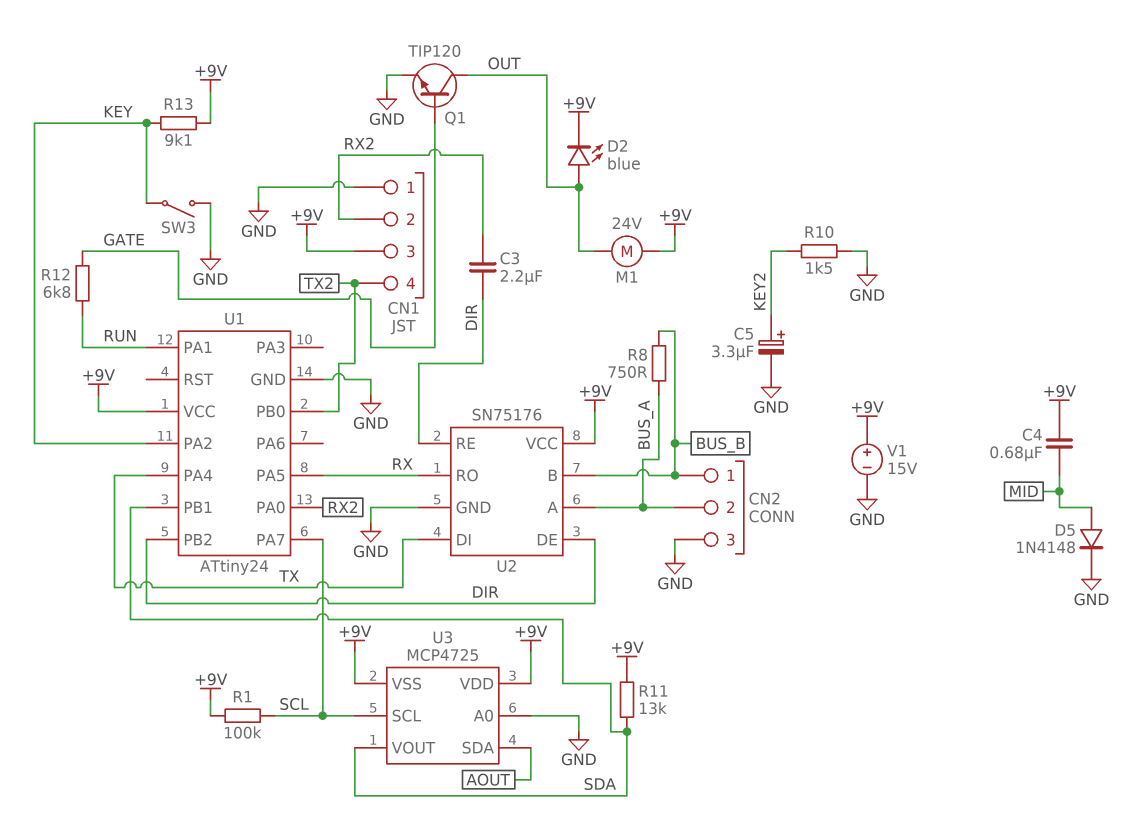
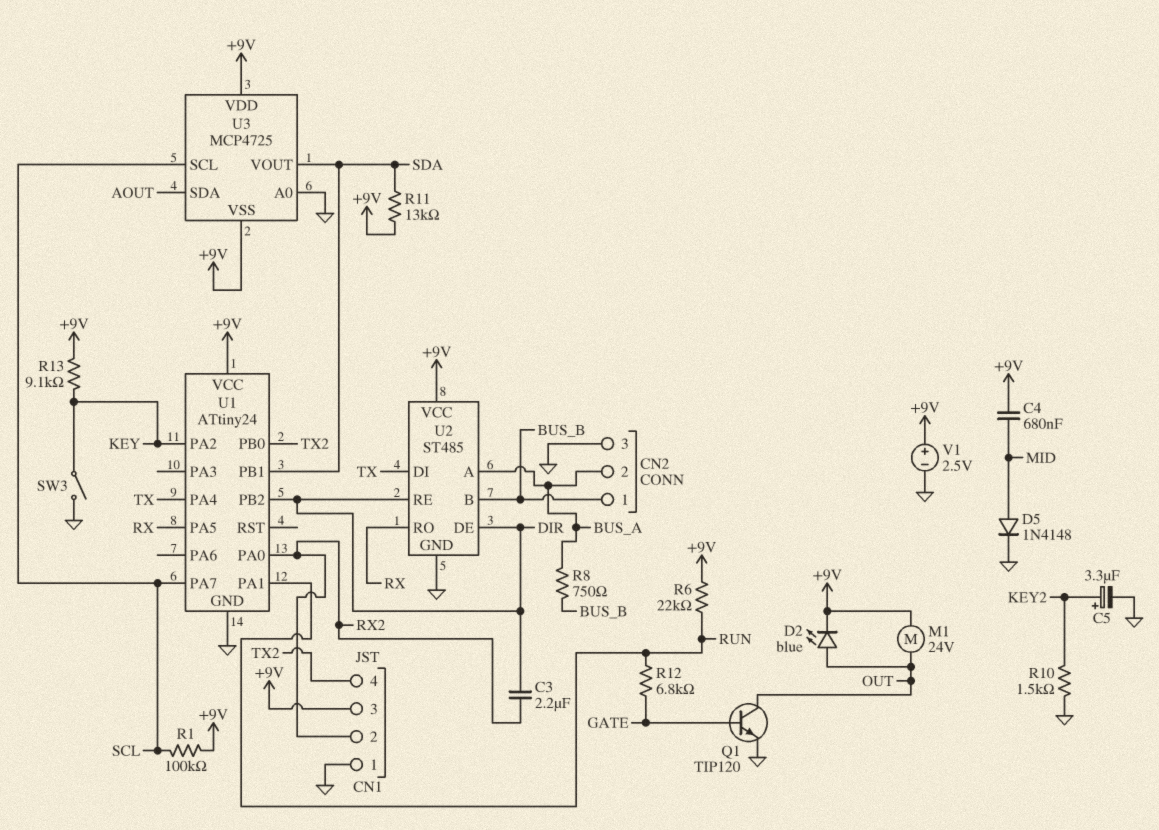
R6: none -> 22k (+9V, RUN)
U2: SN75176 -> ST485
V1: 15V (plus +9V, minus GND) -> 2.5V (plus +9V, minus GND)

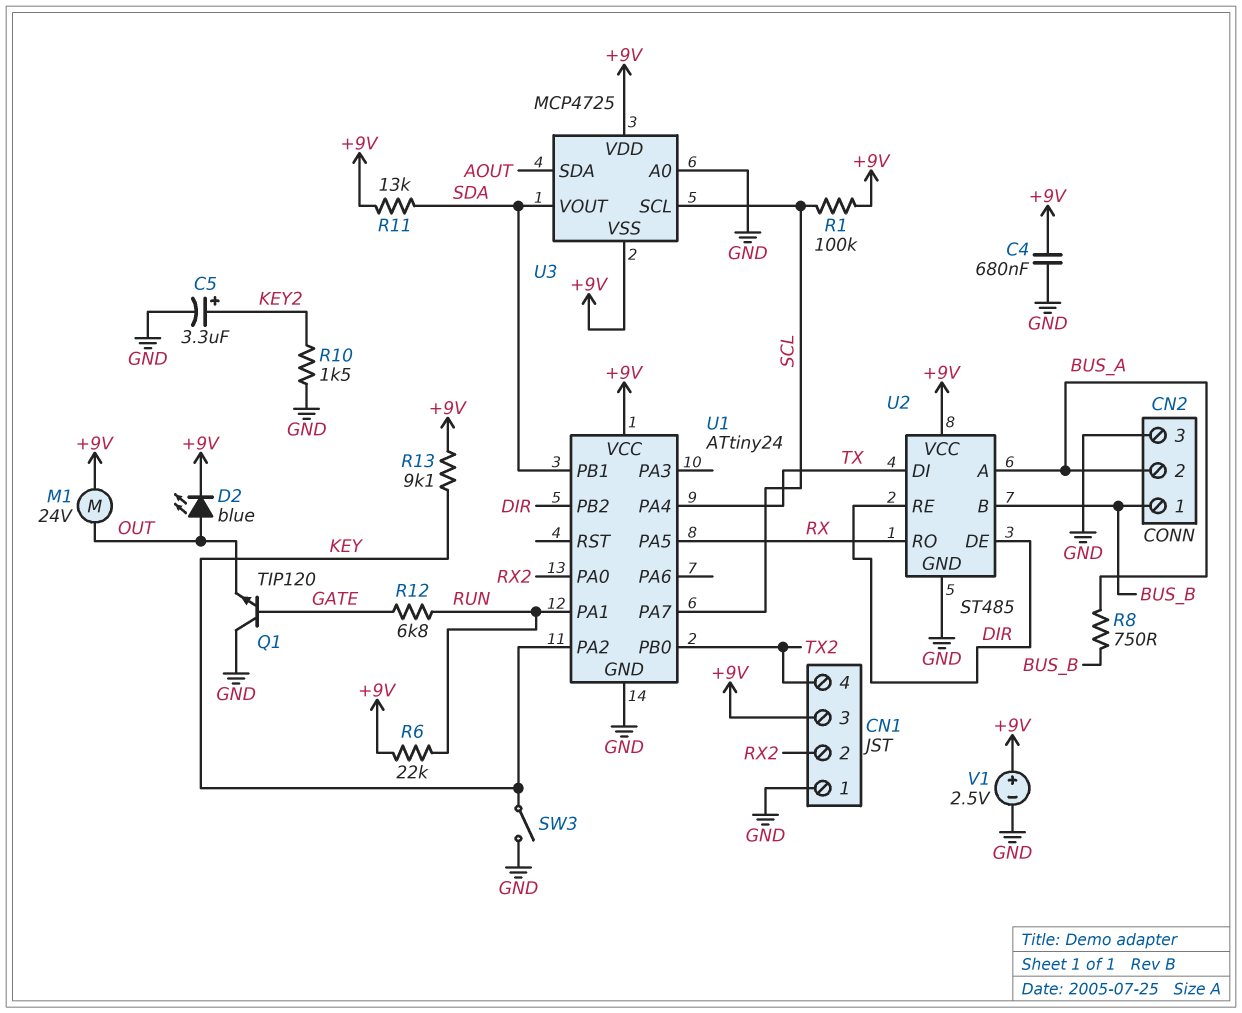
C3: 2.2uF (DIR, RX2) -> none
C4: 680nF (+9V, MID) -> 680nF (+9V, GND)
D5: diode 1N4148 (A MID, K GND) -> none
Q1: NPN TIP120 (B GATE, C OUT, E GND) -> NPN TIP120 (B GATE, C GND, E OUT)

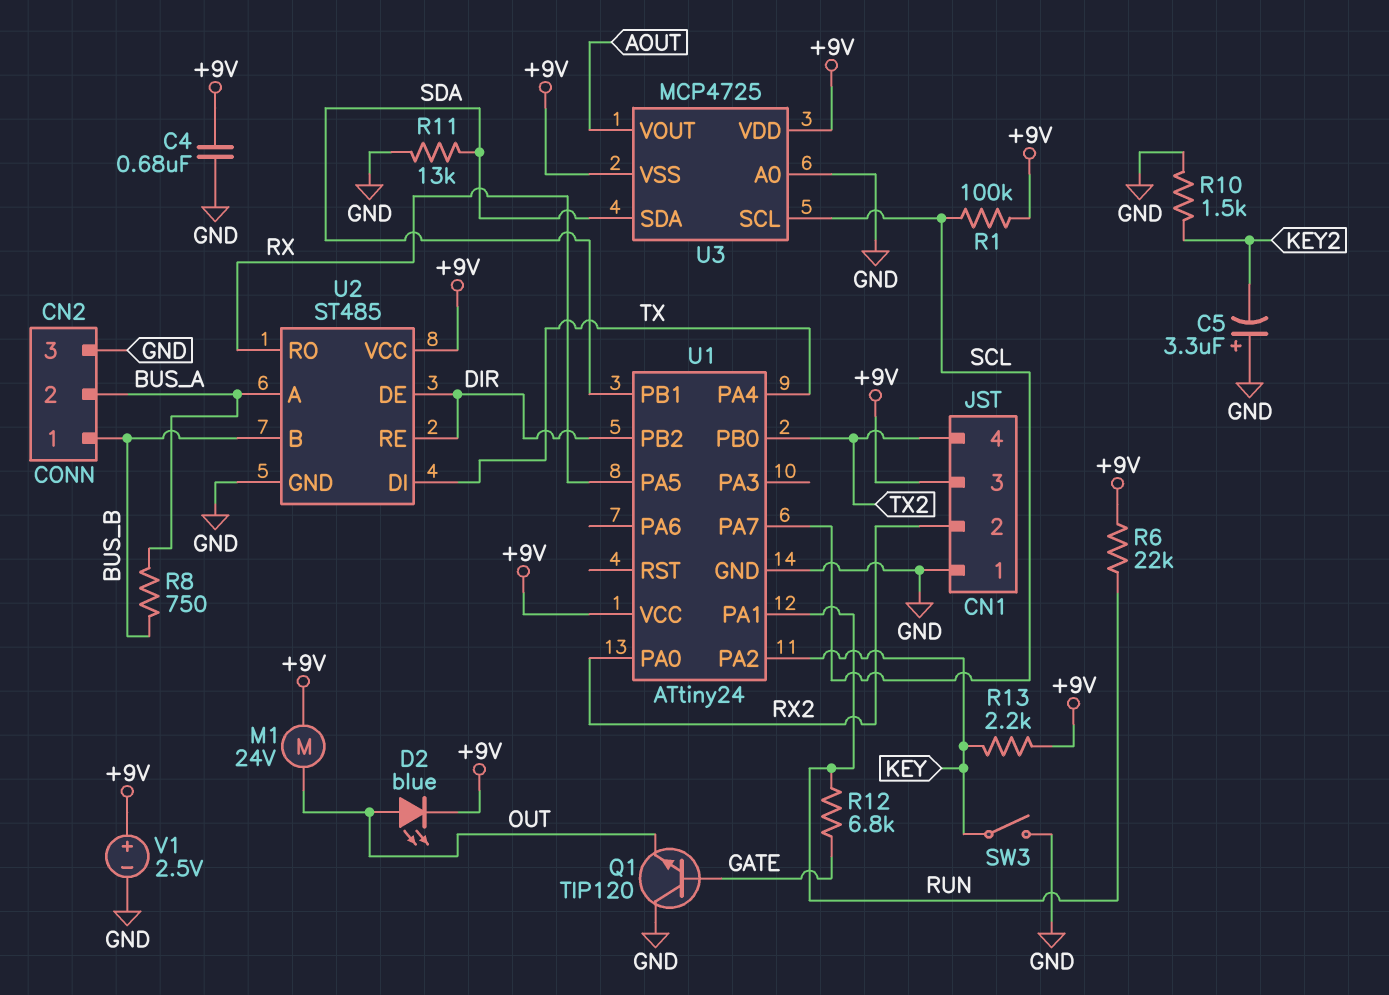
C5: 3.3uF (plus KEY2, minus GND) -> 3.3uF (plus GND, minus KEY2)
R11: 13k (+9V, SDA) -> 13k (GND, SDA)
R13: 9.1k (+9V, KEY) -> 2.2k (+9V, KEY)
U3 pin SDA: AOUT -> SDA
U3 pin VOUT: SDA -> AOUT

